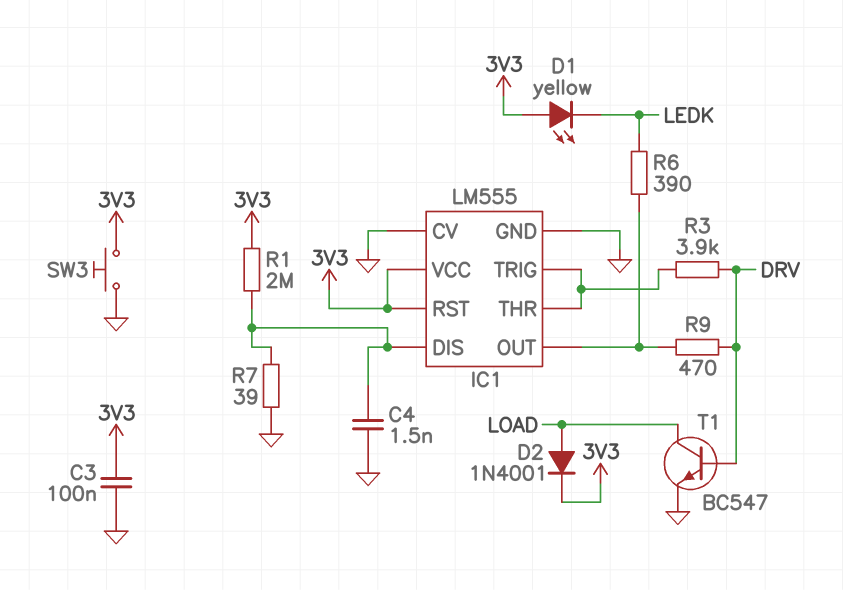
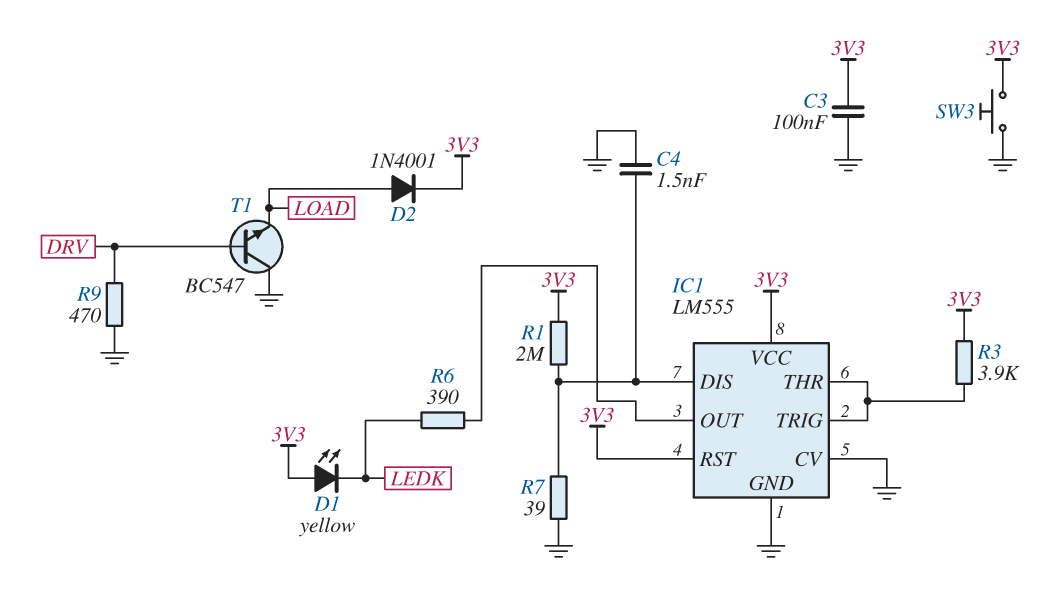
R3: 3.9k (DRV, IC1/THR) -> 3.9k (3V3, IC1/THR)
R9: 470 (DRV, IC1/OUT) -> 470 (DRV, GND)
T1: NPN BC547 (B DRV, C LOAD, E GND) -> NPN BC547 (B DRV, C GND, E LOAD)

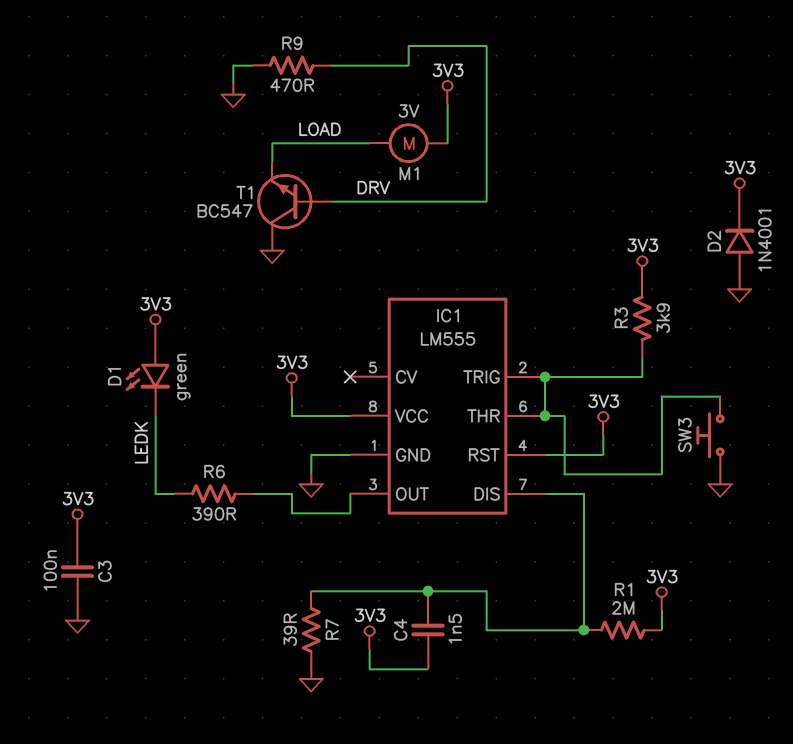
C4: 1.5nF (GND, IC1/DIS) -> 1.5nF (3V3, IC1/DIS)
D1: LED yellow (A 3V3, K LEDK) -> LED green (A 3V3, K LEDK)
D2: diode 1N4001 (A LOAD, K 3V3) -> diode 1N4001 (A GND, K 3V3)
IC1 pin CV: GND -> none
M1: none -> motor 3V (3V3, LOAD)
SW3: button (3V3, GND) -> button (GND, IC1/THR)

